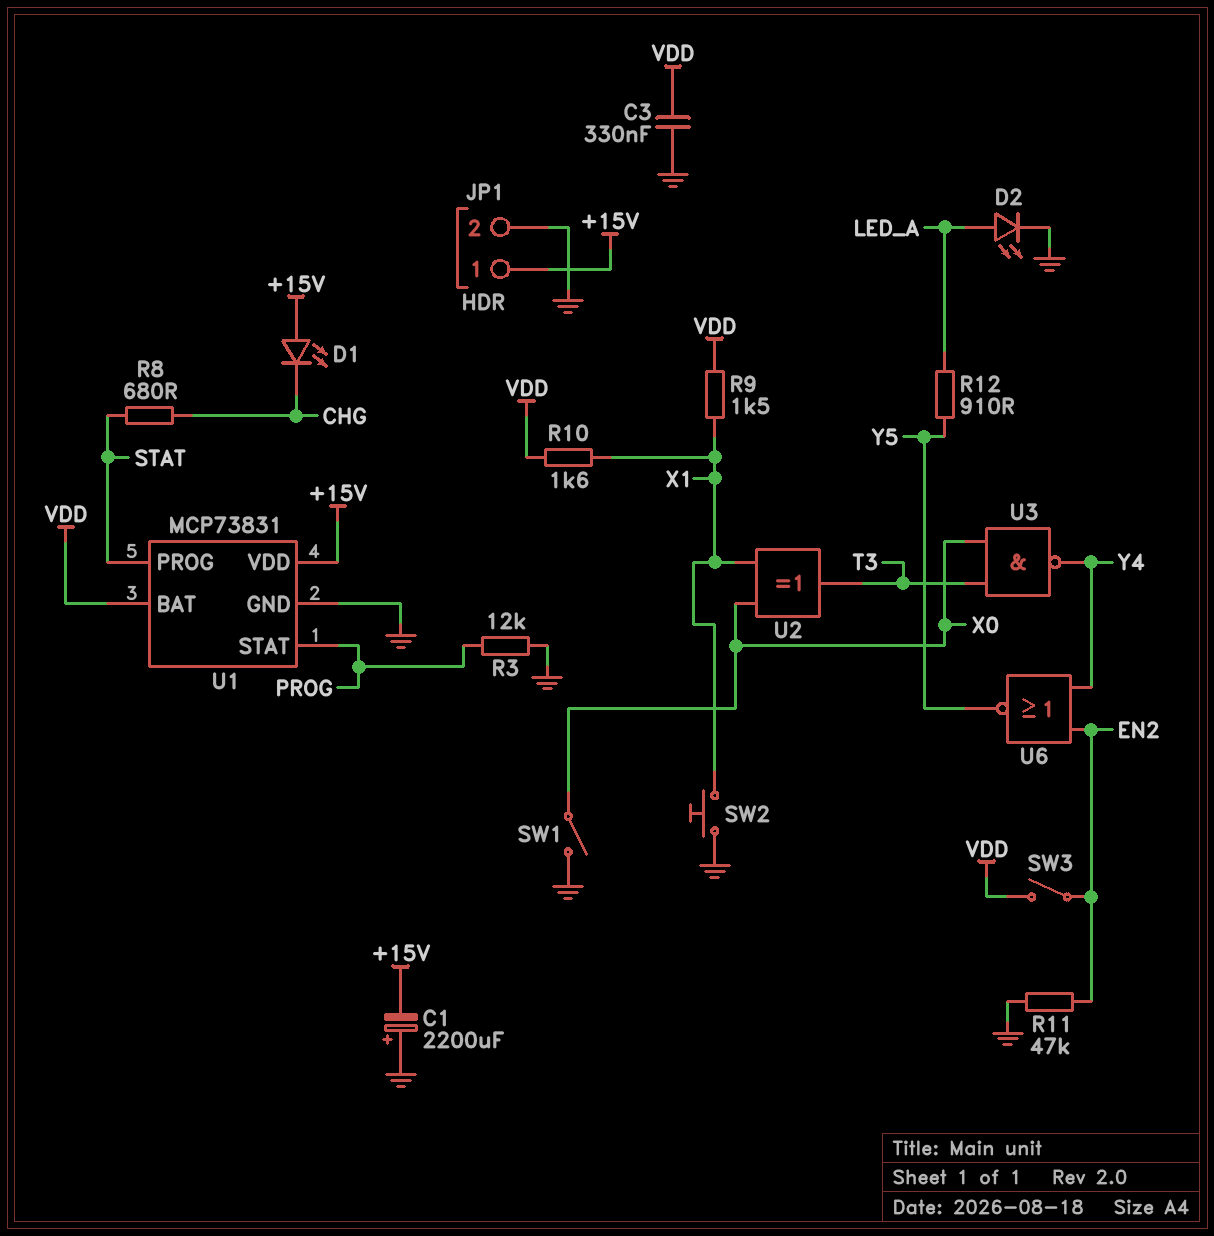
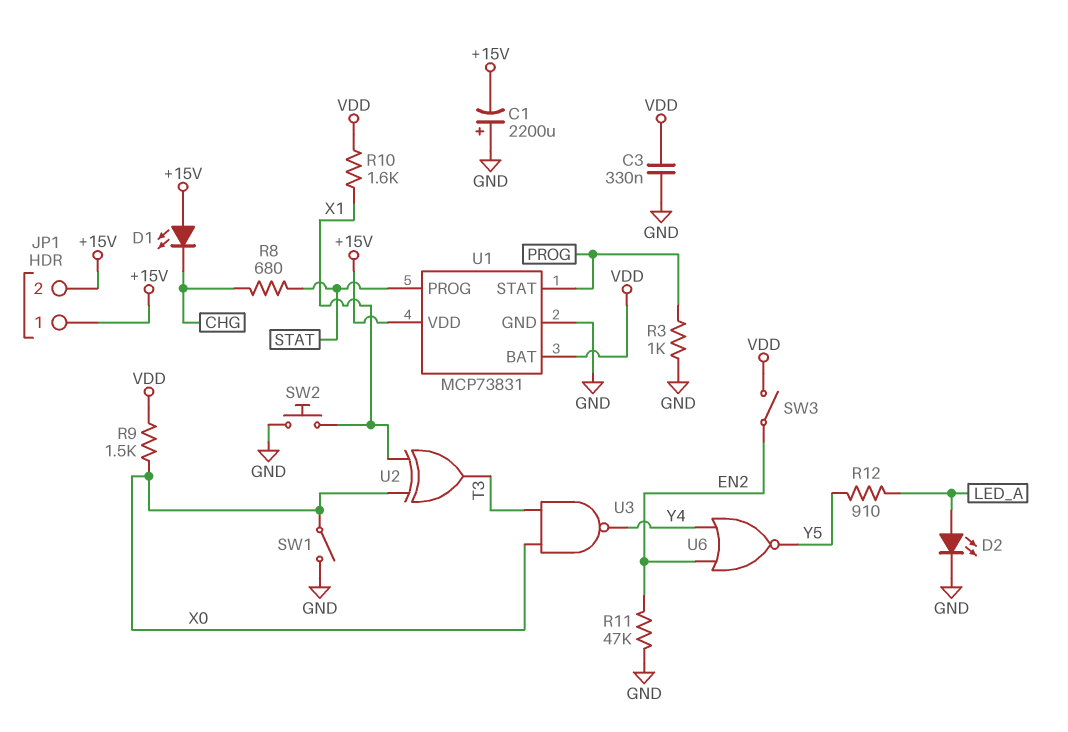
JP1 pin 2: GND -> +15V
R3: 12k (GND, PROG) -> 1k (GND, PROG)
R9: 1.5k (VDD, X1) -> 1.5k (VDD, X0)

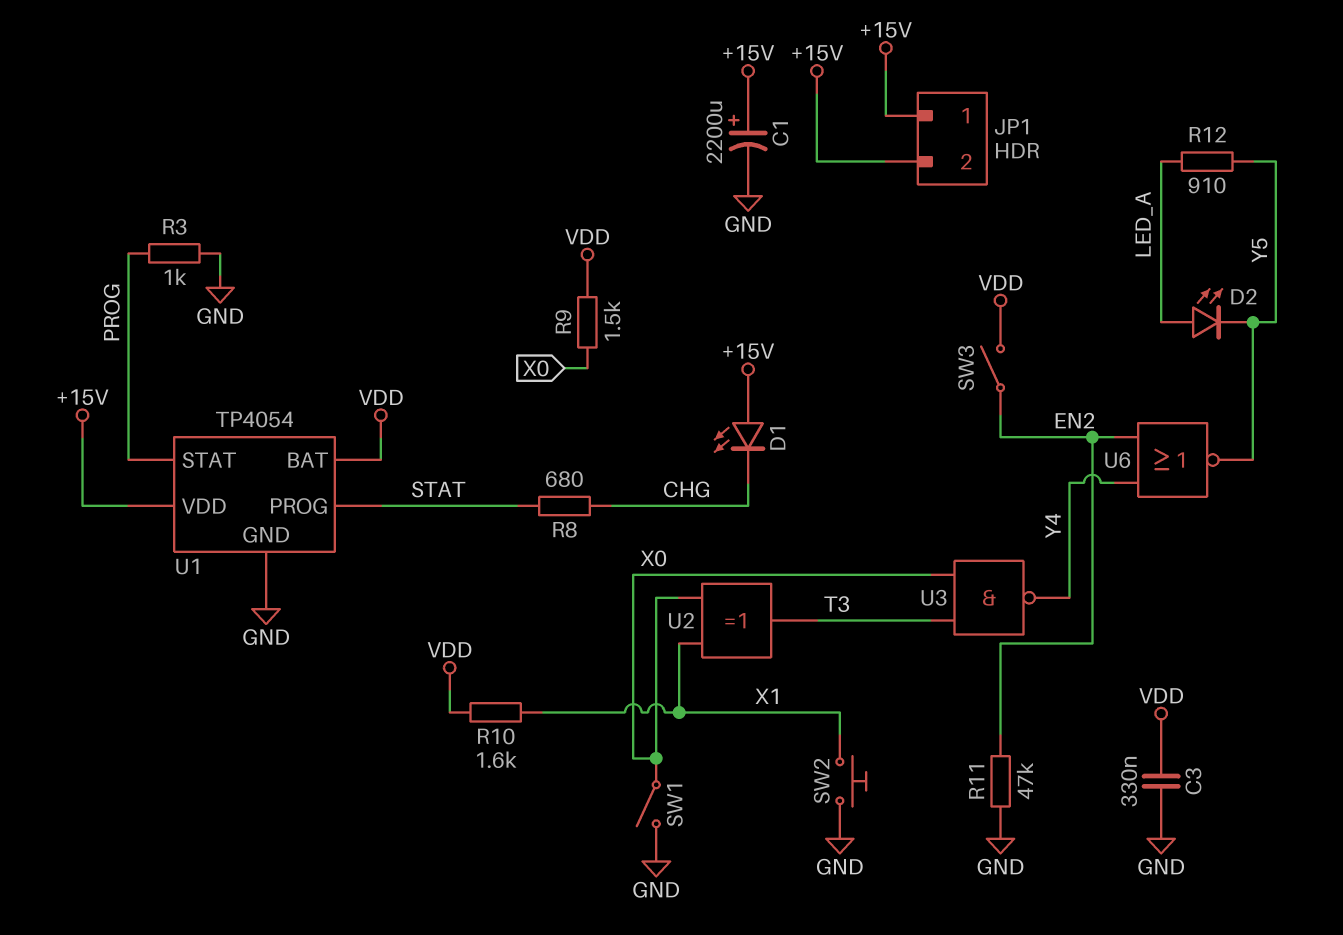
C1: 2200uF (plus GND, minus +15V) -> 2200uF (plus +15V, minus GND)
D2: LED (A LED_A, K GND) -> LED (A LED_A, K Y5)
U1: MCP73831 -> TP4054

